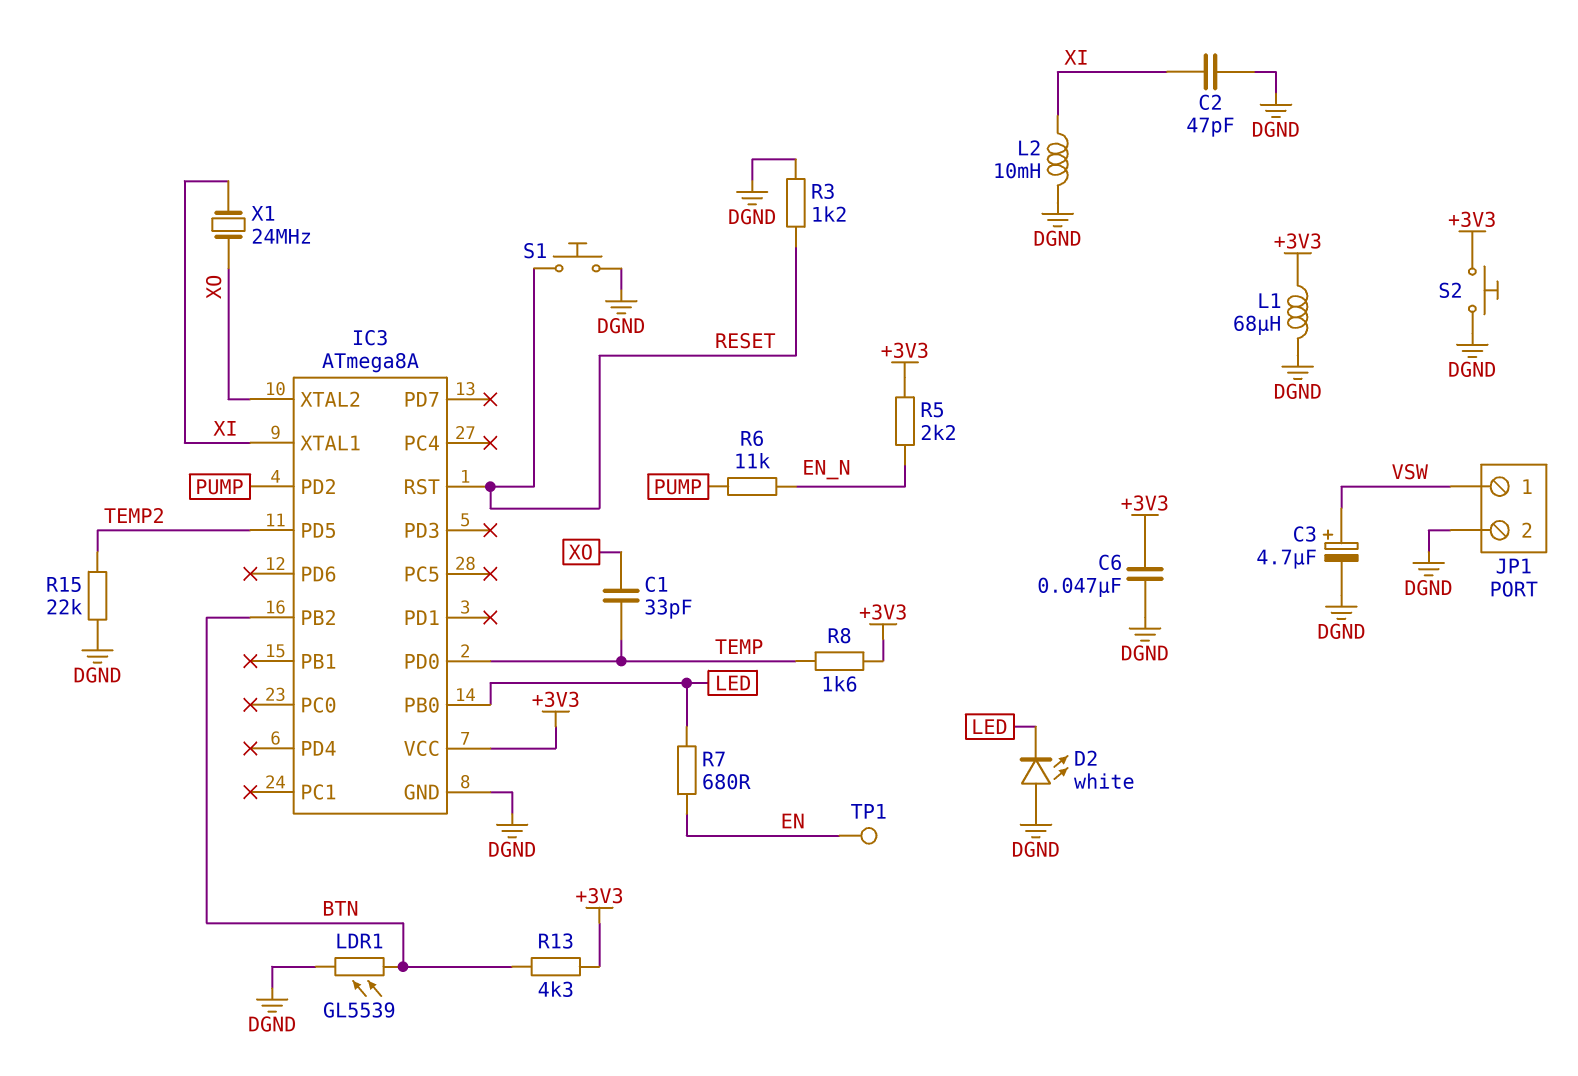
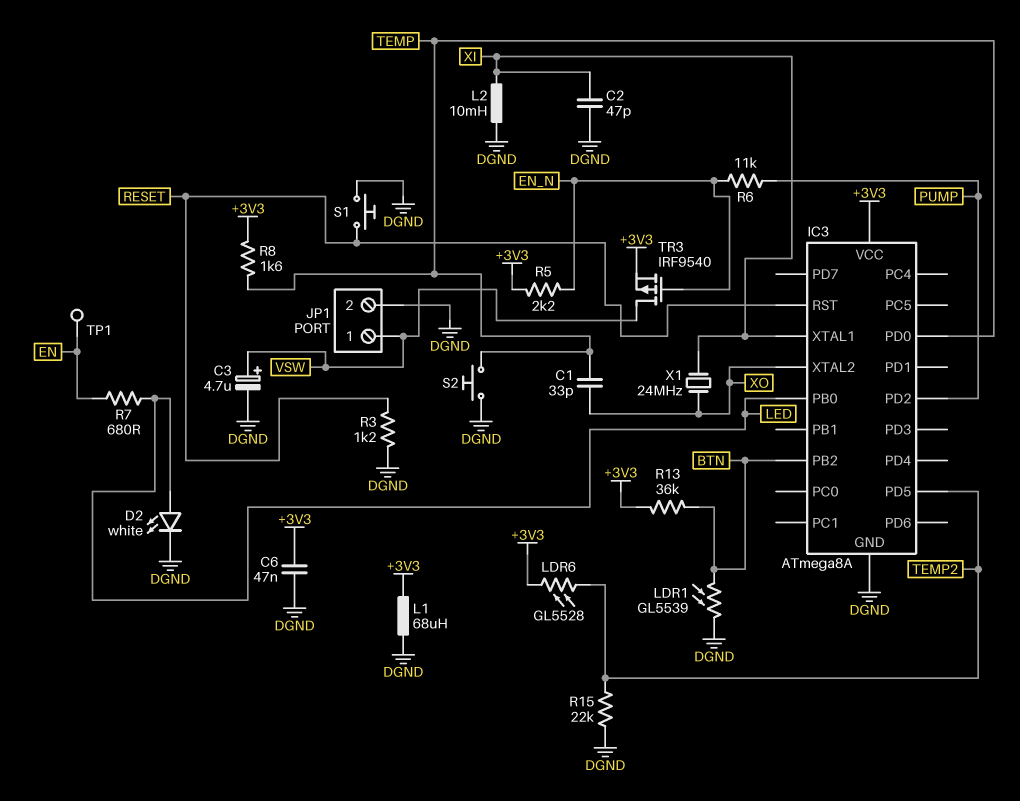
D2: LED white (A DGND, K LED) -> LED white (A LED, K DGND)
LDR6: none -> GL5528 (+3V3, TEMP2)
R13: 4.3k (+3V3, BTN) -> 36k (+3V3, BTN)
S2: button (+3V3, DGND) -> button (DGND, TEMP)
TR3: none -> PMOS IRF9540 (G EN_N, D VSW, S +3V3)

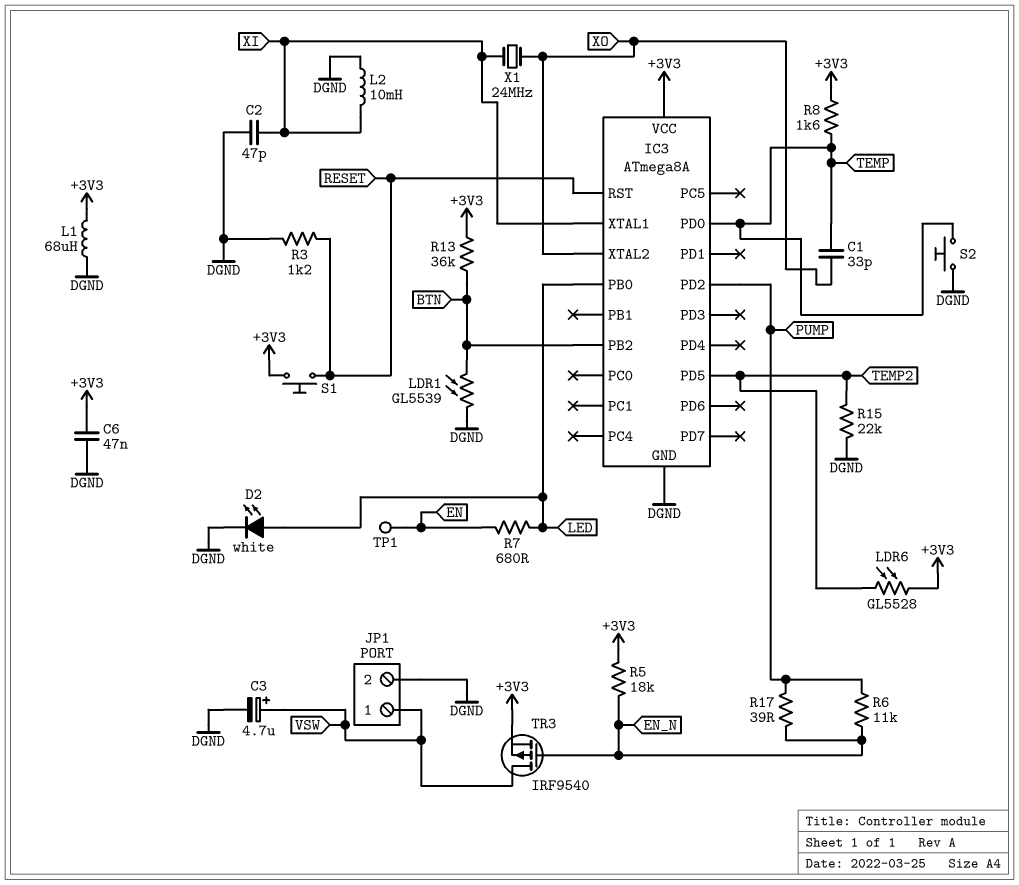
R5: 2.2k (+3V3, EN_N) -> 18k (+3V3, EN_N)
R17: none -> 39 (EN_N, PUMP)
S1: button (DGND, RESET) -> button (+3V3, RESET)

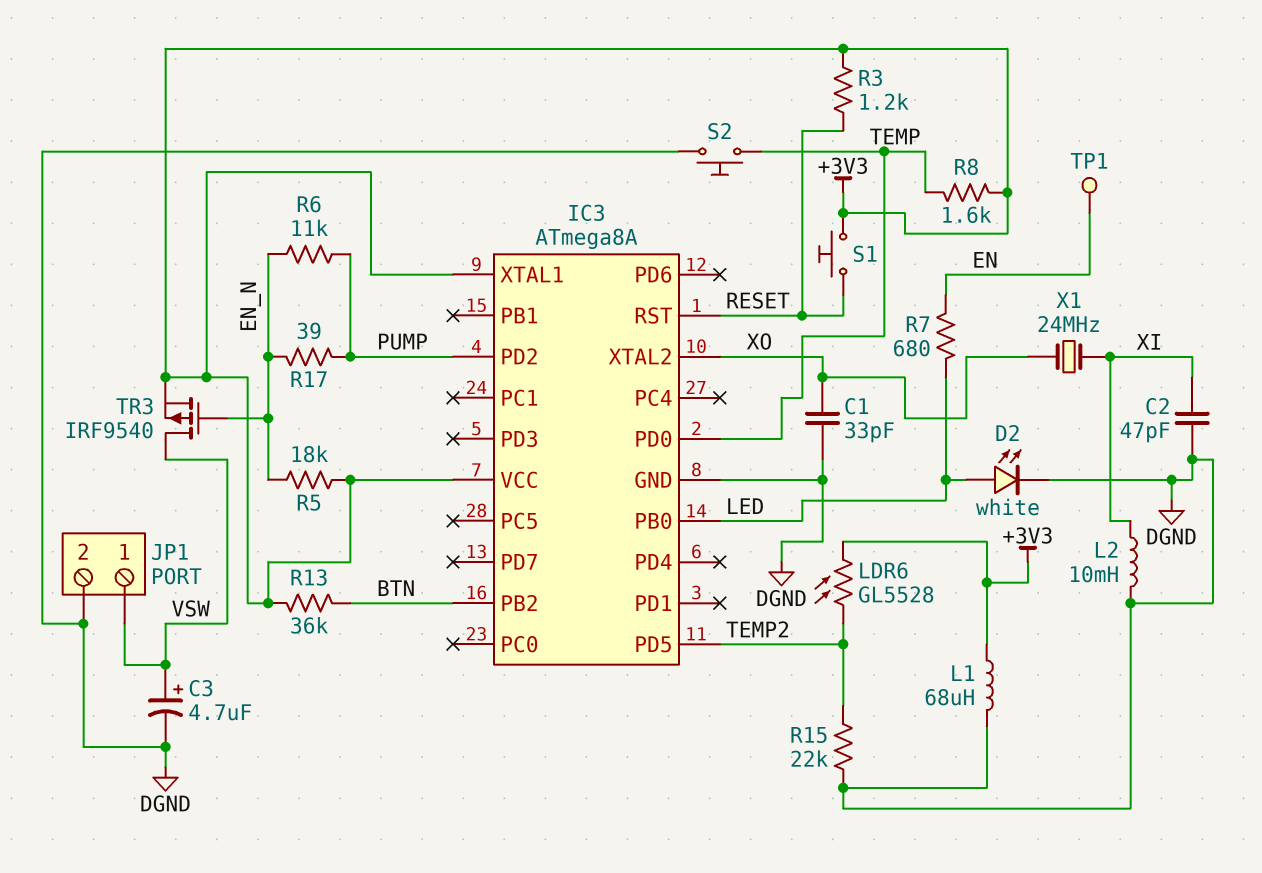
C1: 33pF (TEMP, XO) -> 33pF (DGND, XO)
C6: 47nF (+3V3, DGND) -> none
IC3 pin XTAL1: XI -> +3V3
LDR1: GL5539 (BTN, DGND) -> none
R3: 1.2k (DGND, RESET) -> 1.2k (+3V3, RESET)

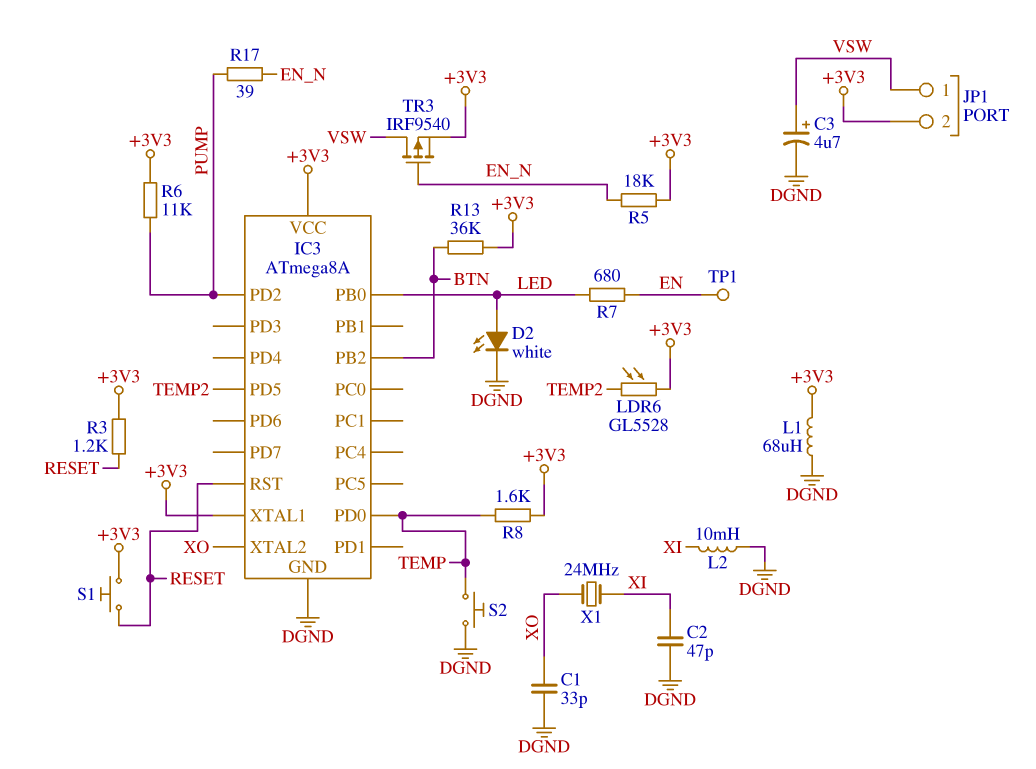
JP1 pin 2: DGND -> +3V3
R6: 11k (EN_N, PUMP) -> 11k (+3V3, PUMP)
R15: 22k (DGND, TEMP2) -> none

